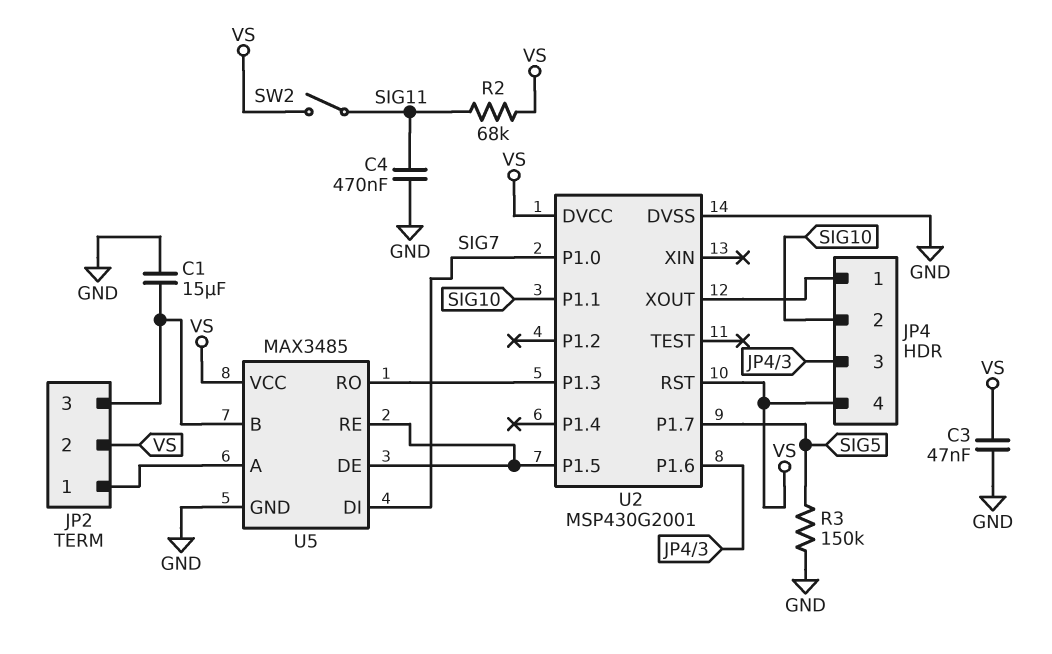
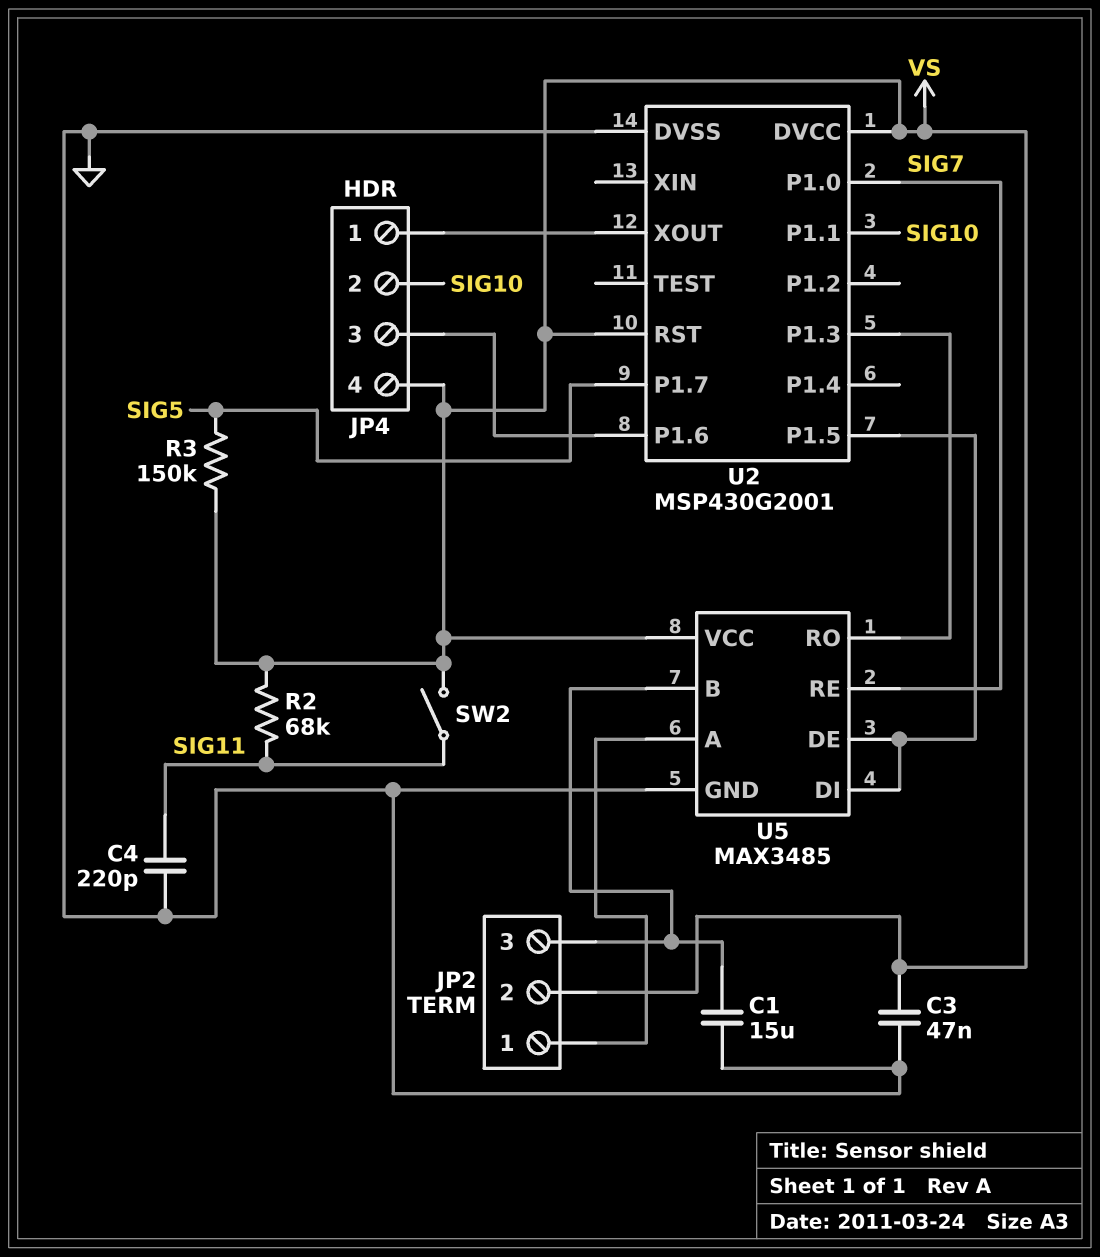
C4: 470nF (GND, SIG11) -> 220pF (GND, SIG11)
R3: 150k (GND, SIG5) -> 150k (SIG5, VS)
U5 pin DI: SIG7 -> U2/P1.5
U5 pin RE: U2/P1.5 -> SIG7

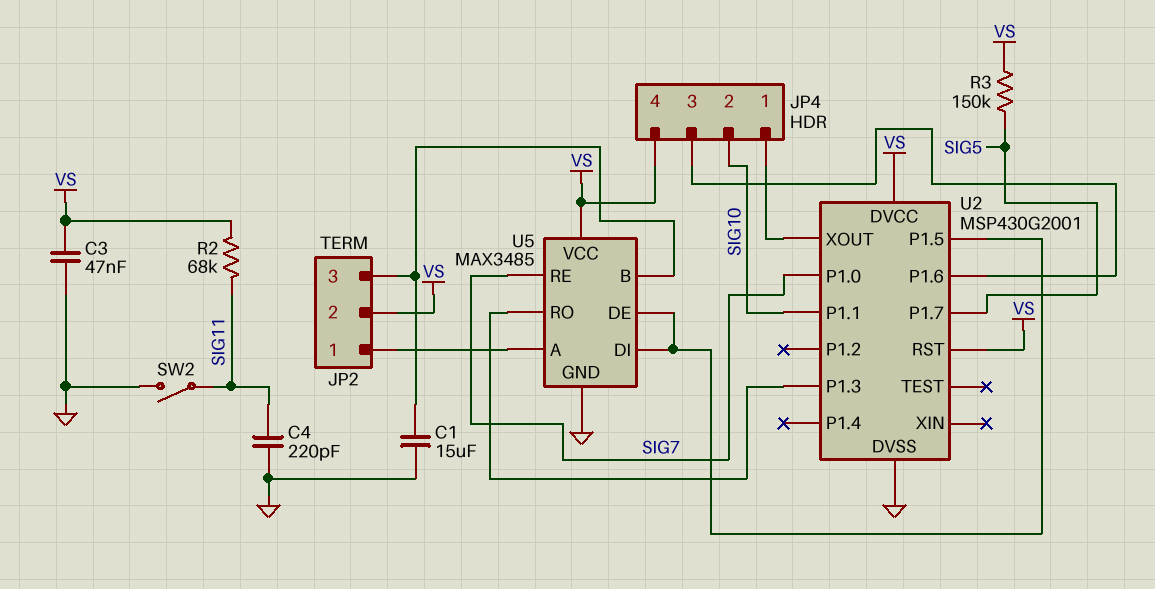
SW2: switch (SIG11, VS) -> switch (GND, SIG11)

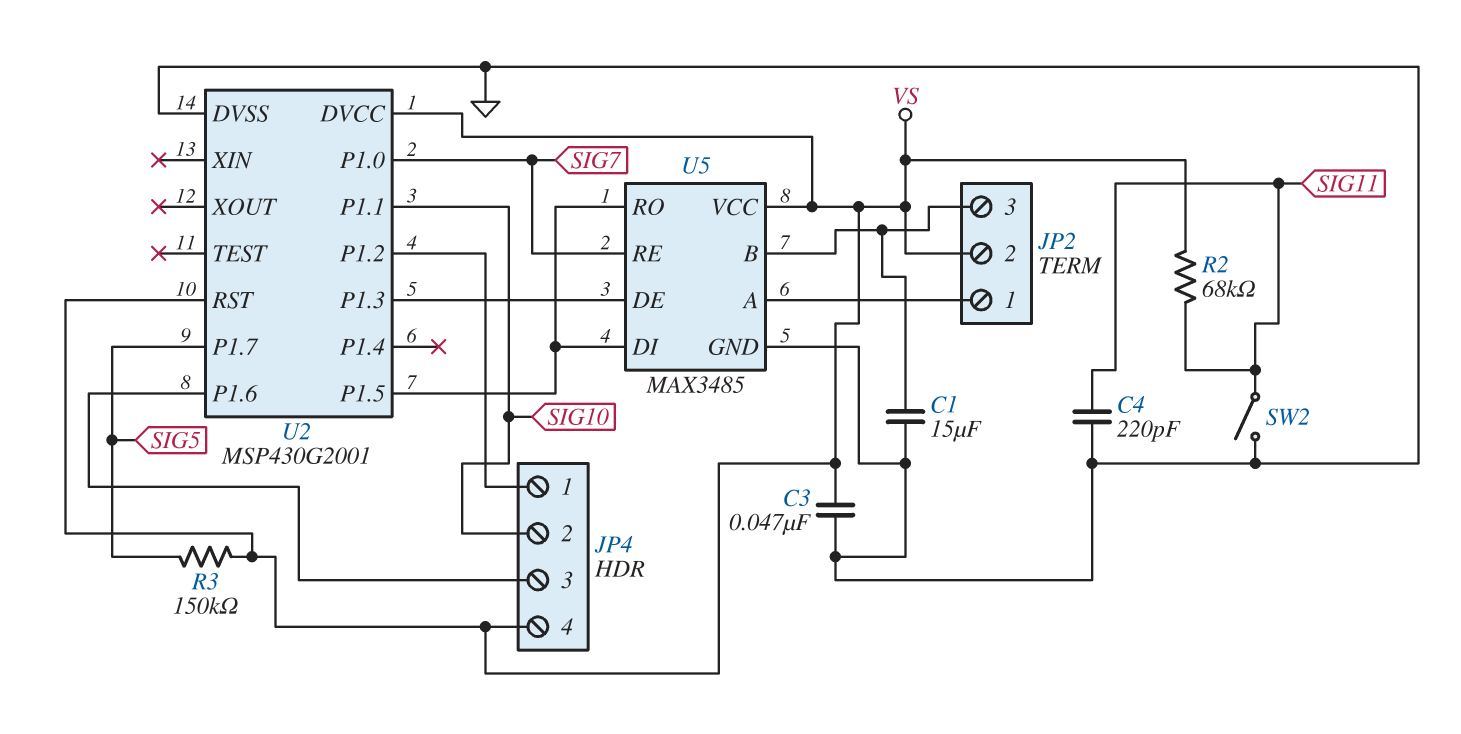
U2 pin P1.2: none -> JP4/1
U2 pin XOUT: JP4/1 -> none
U5 pin DE: U2/P1.5 -> U2/P1.3
U5 pin RO: U2/P1.3 -> U2/P1.5

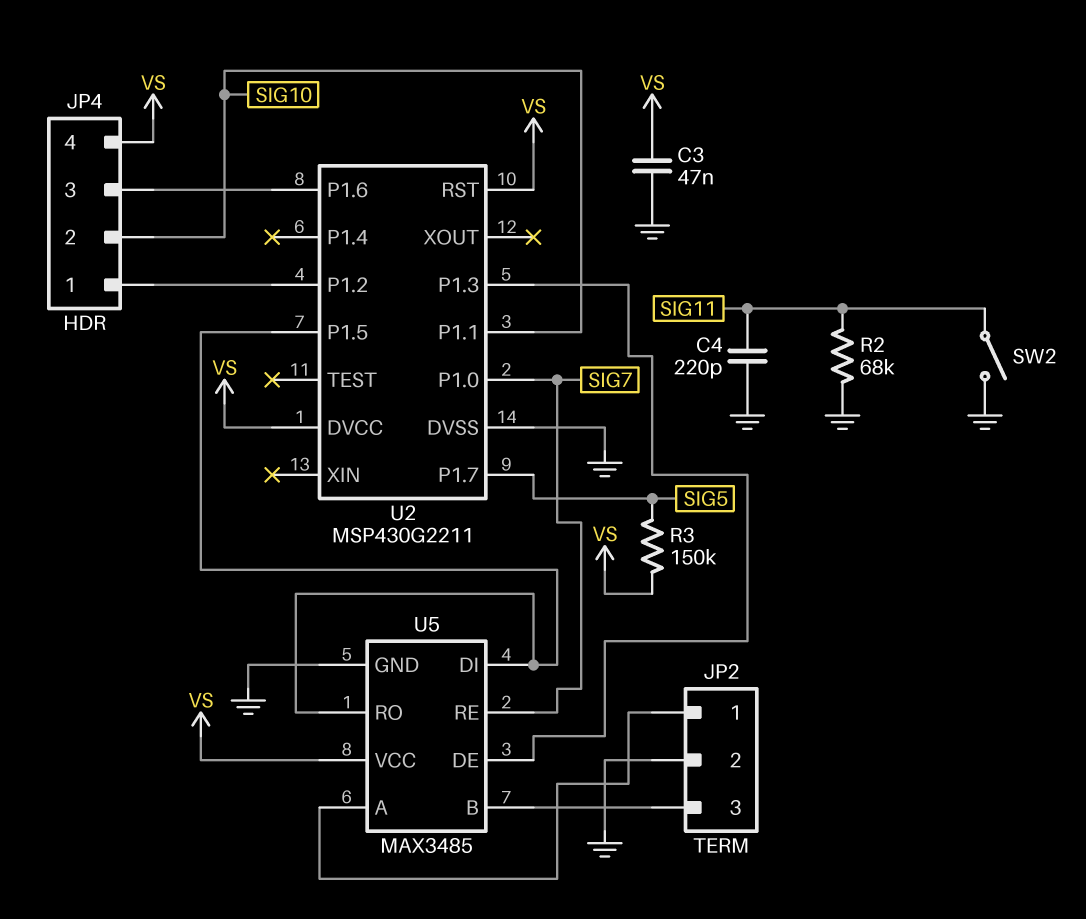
C1: 15uF (GND, JP2/3) -> none
JP2 pin 2: VS -> GND
R2: 68k (SIG11, VS) -> 68k (GND, SIG11)
U2: MSP430G2001 -> MSP430G2211

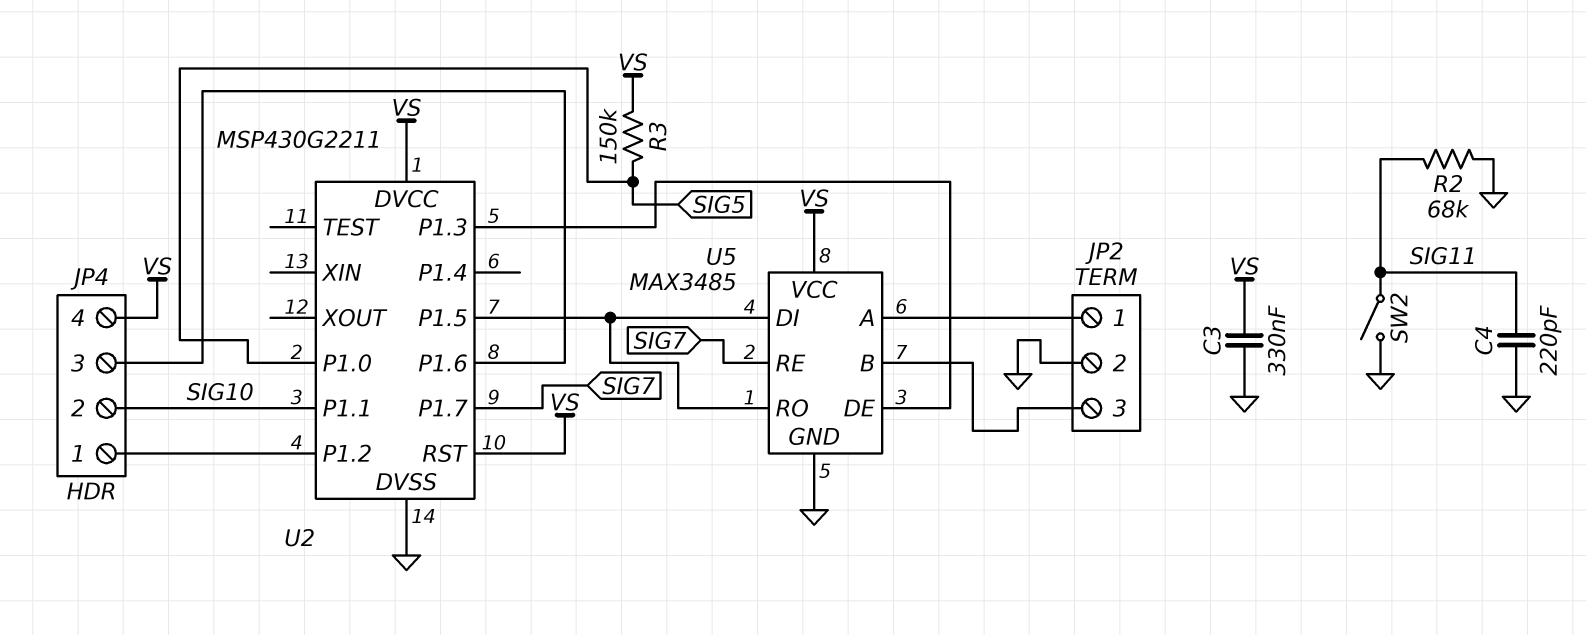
C3: 47nF (GND, VS) -> 330nF (GND, VS)
U2 pin P1.0: SIG7 -> SIG5
U2 pin P1.7: SIG5 -> SIG7

